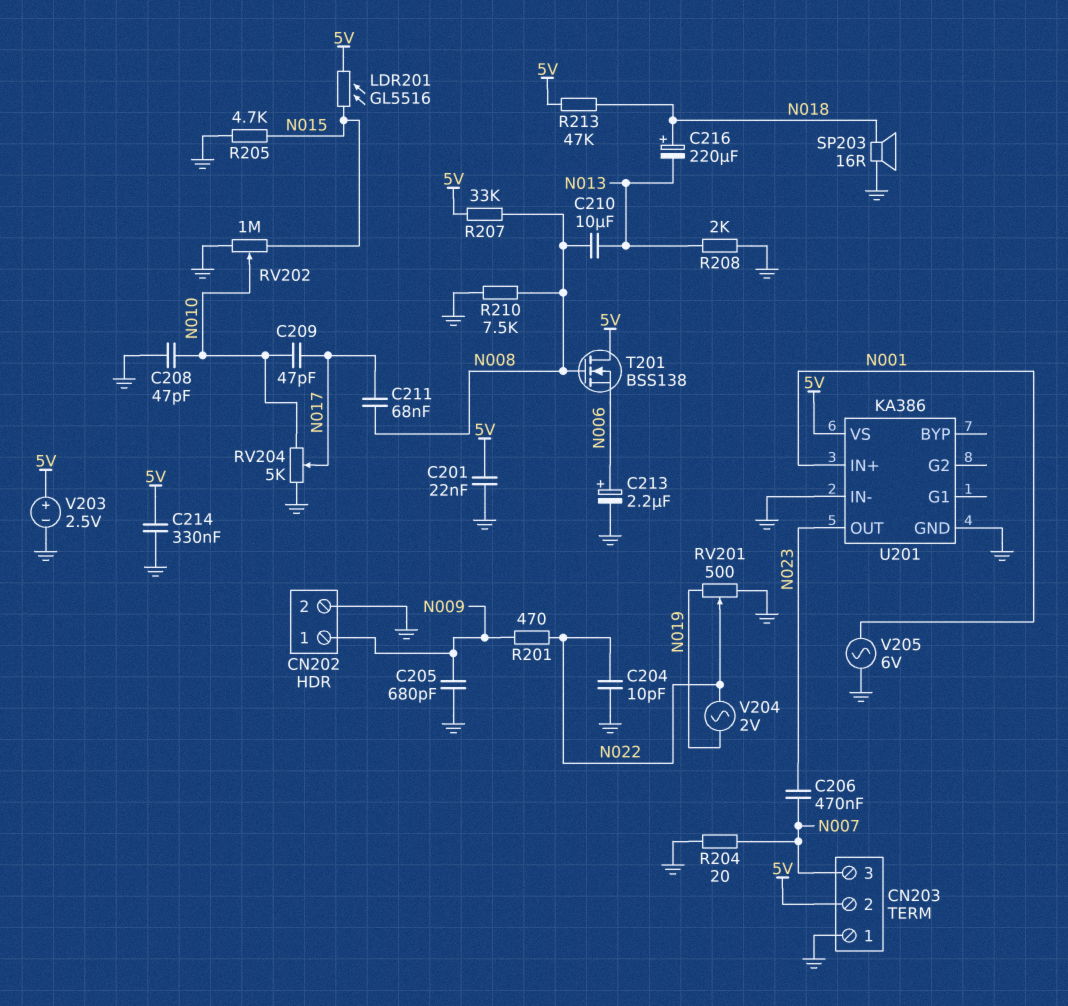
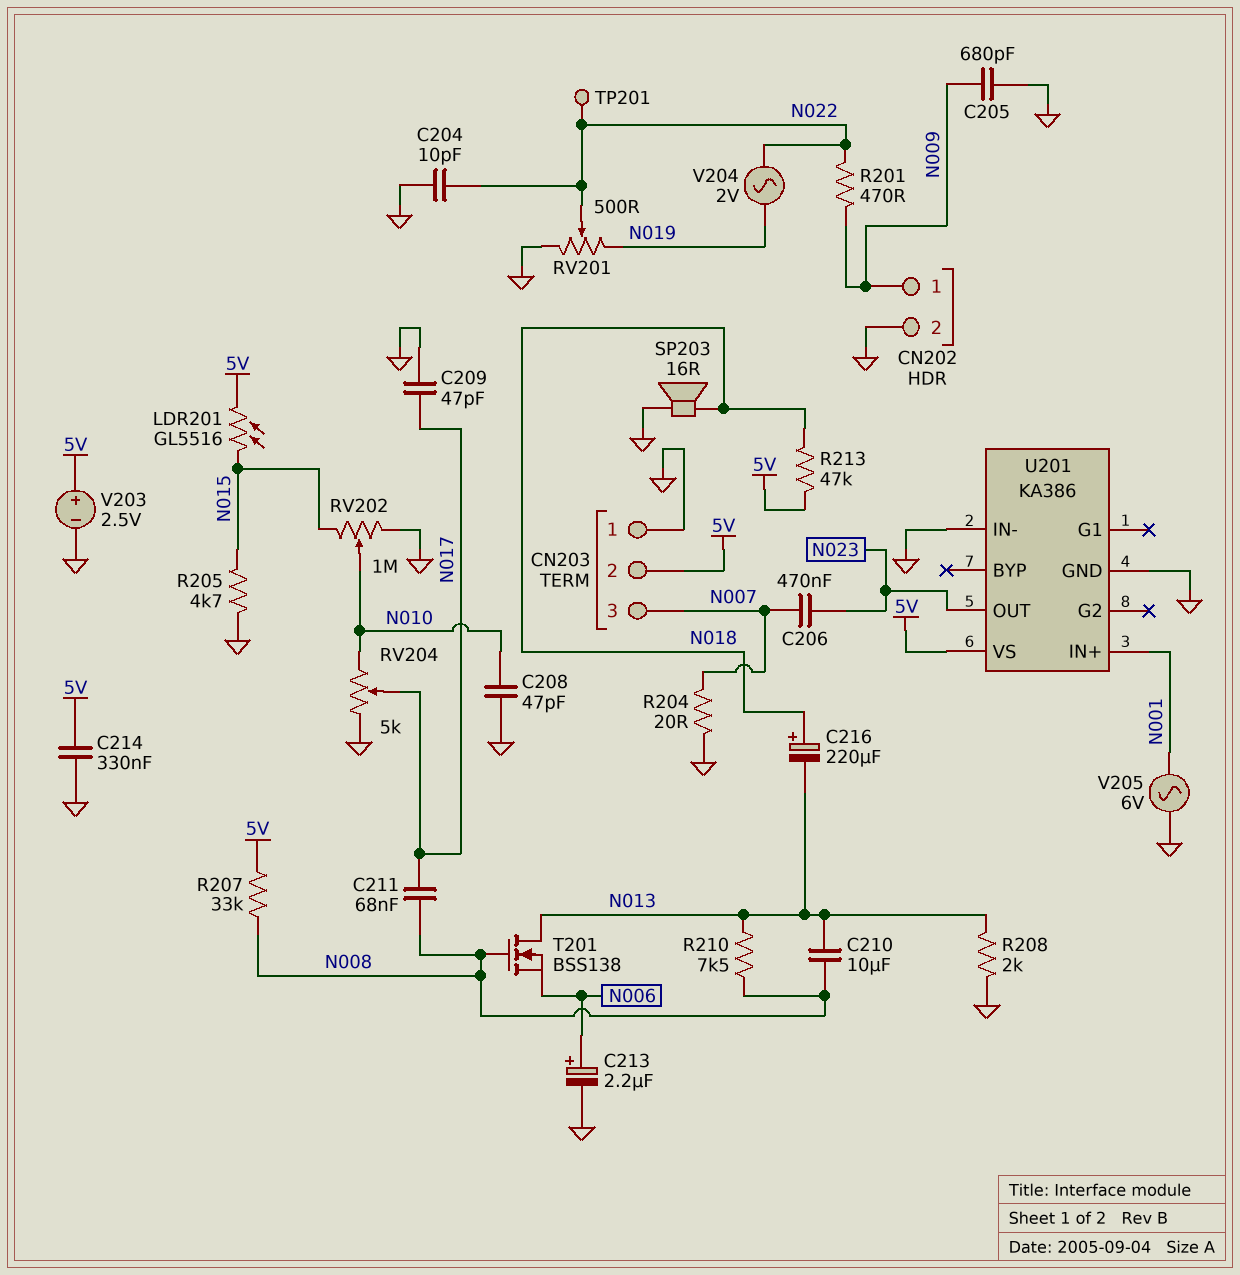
C201: 22nF (5V, GND) -> none
C209: 47pF (N010, N017) -> 47pF (GND, N017)
R210: 7.5k (GND, N008) -> 7.5k (N008, N013)
T201: NMOS BSS138 (G N008, D 5V, S N006) -> NMOS BSS138 (G N008, D N013, S N006)
TP201: none -> test point (N022)

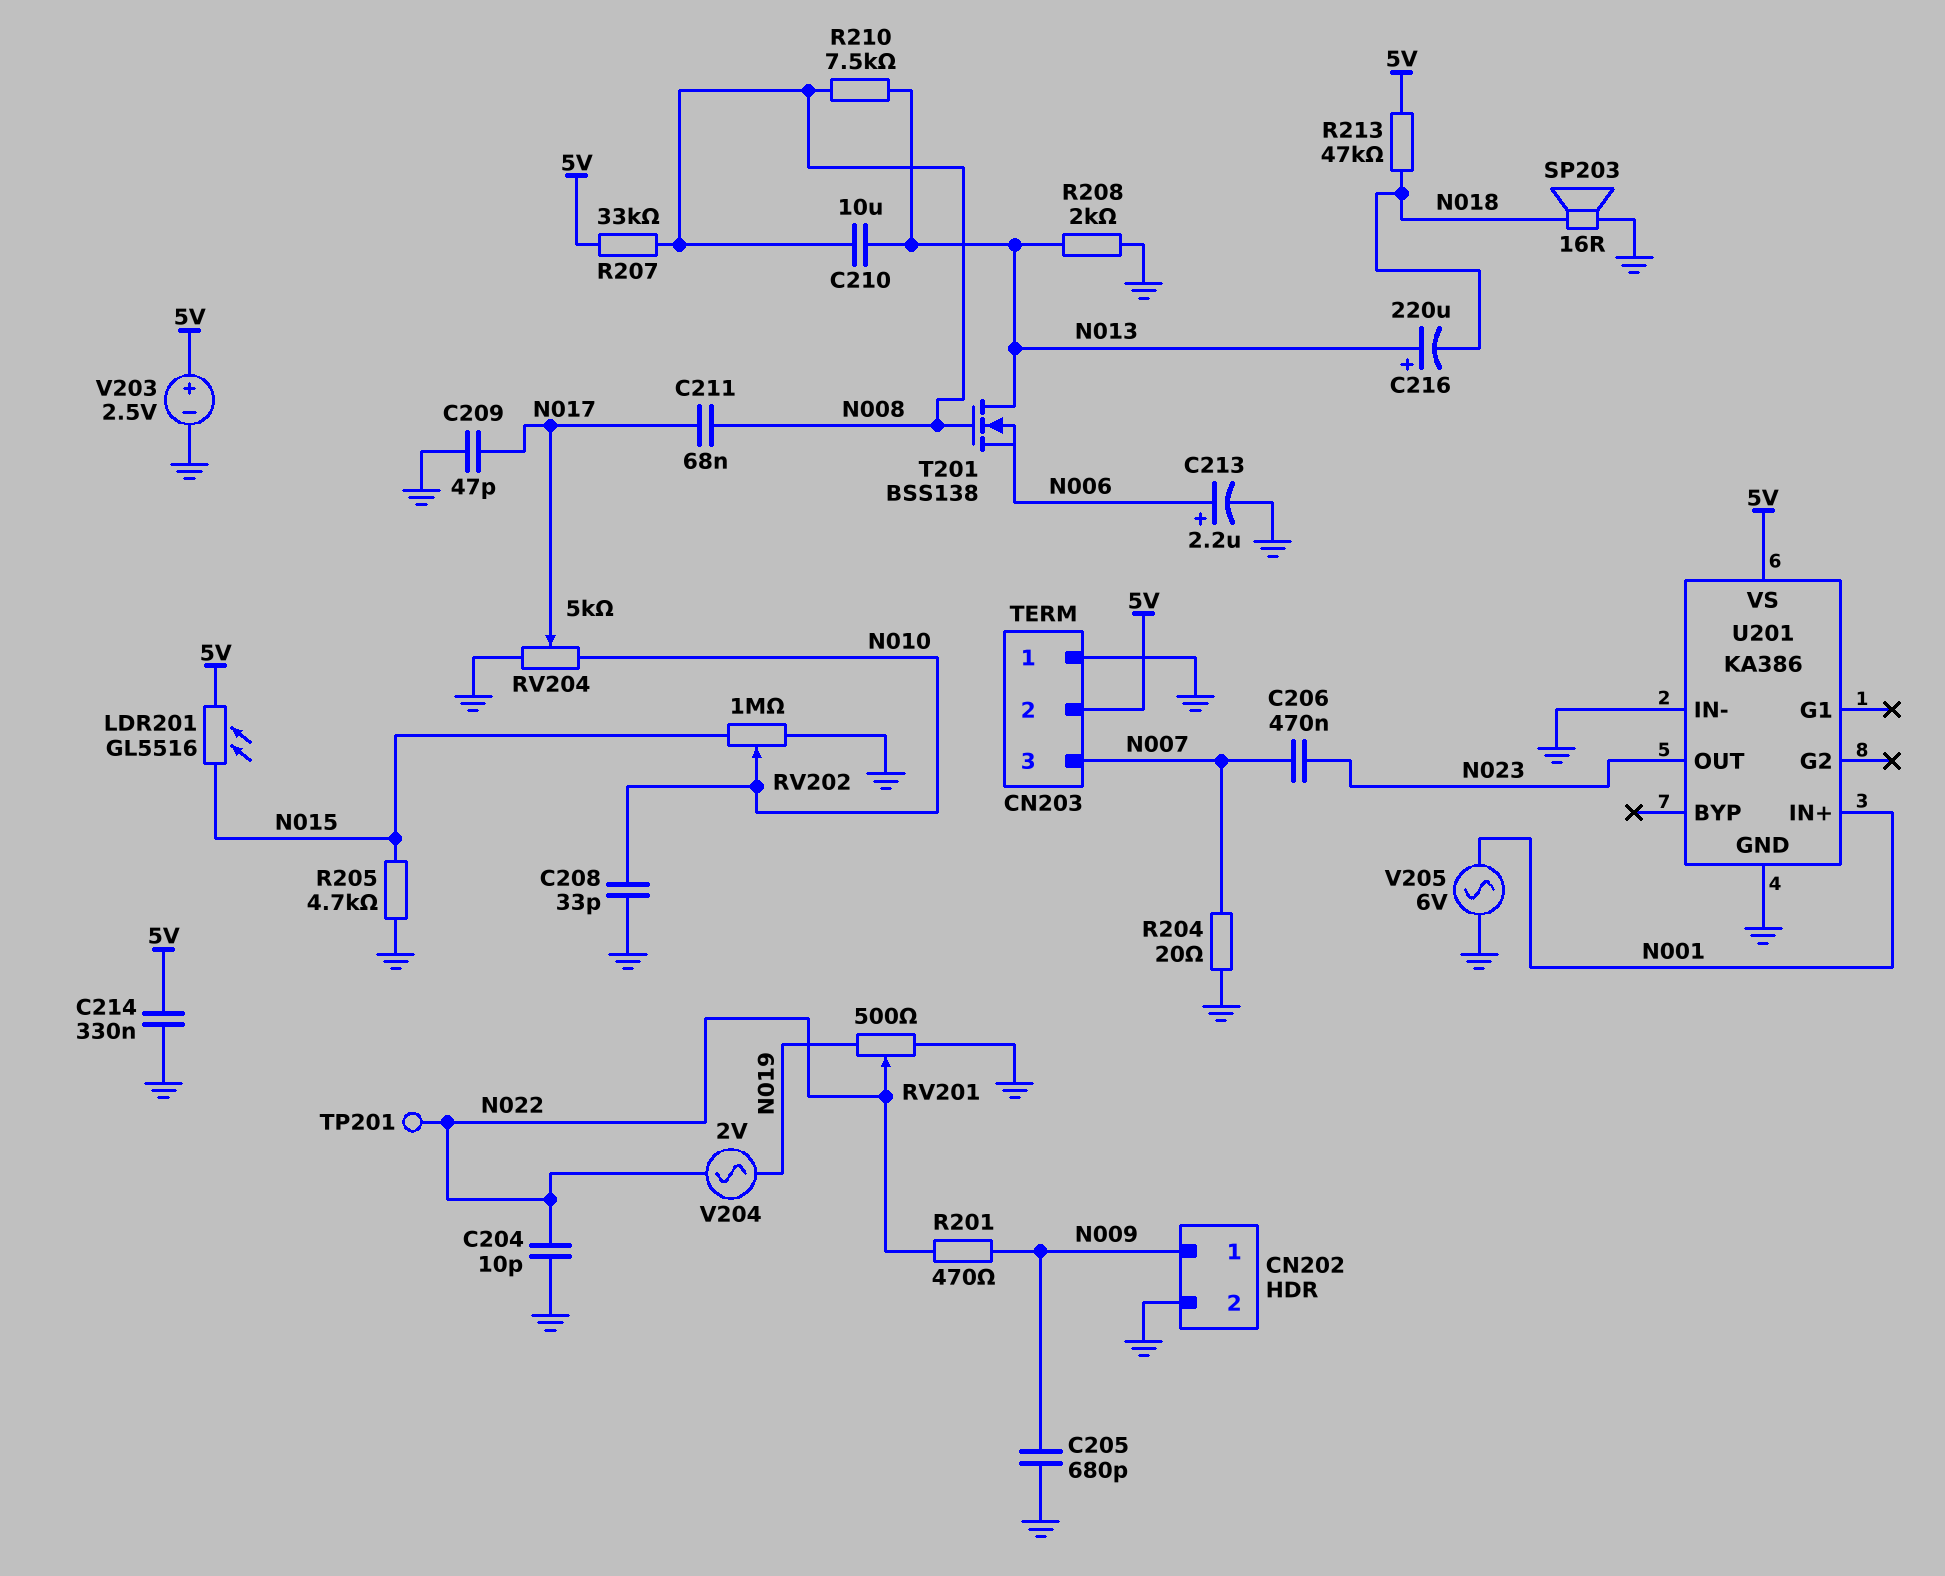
C208: 47pF (GND, N010) -> 33pF (GND, N010)
C216: 220uF (plus N018, minus N013) -> 220uF (plus N013, minus N018)

